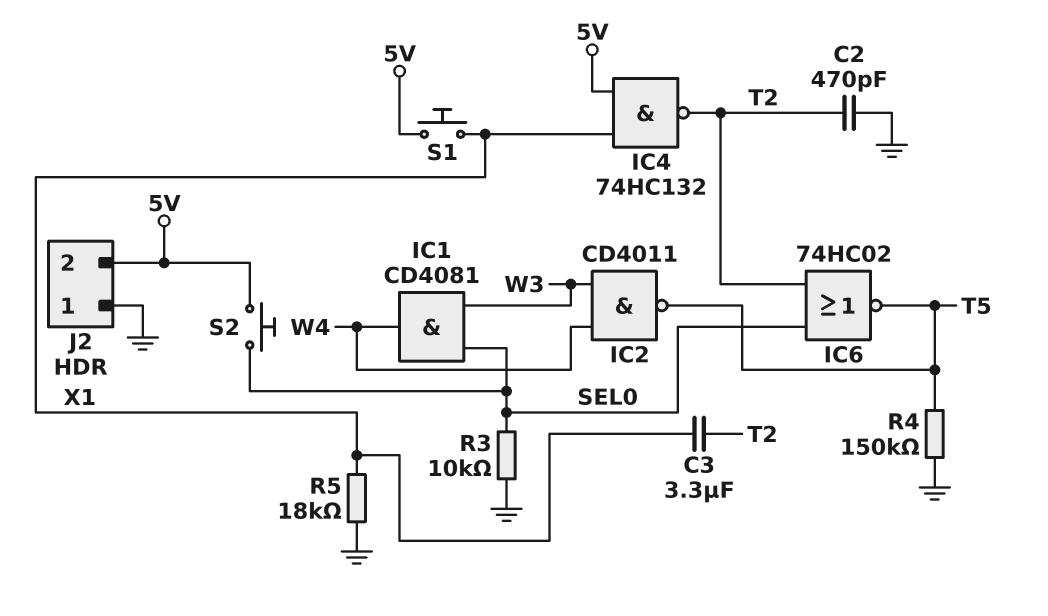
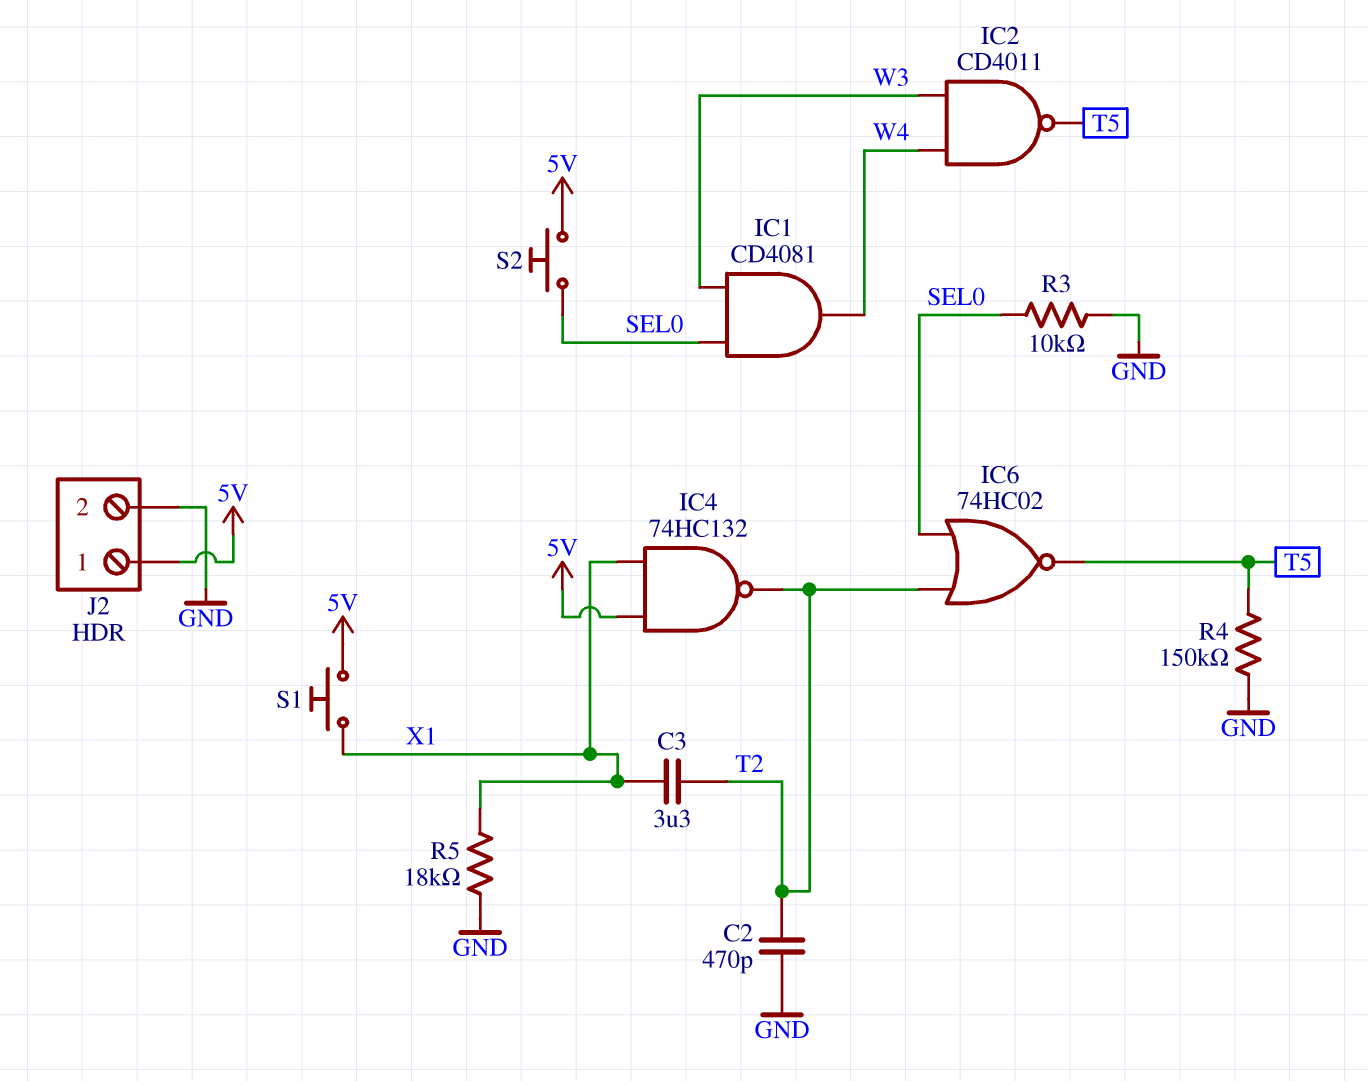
J2 pin 1: GND -> 5V
J2 pin 2: 5V -> GND

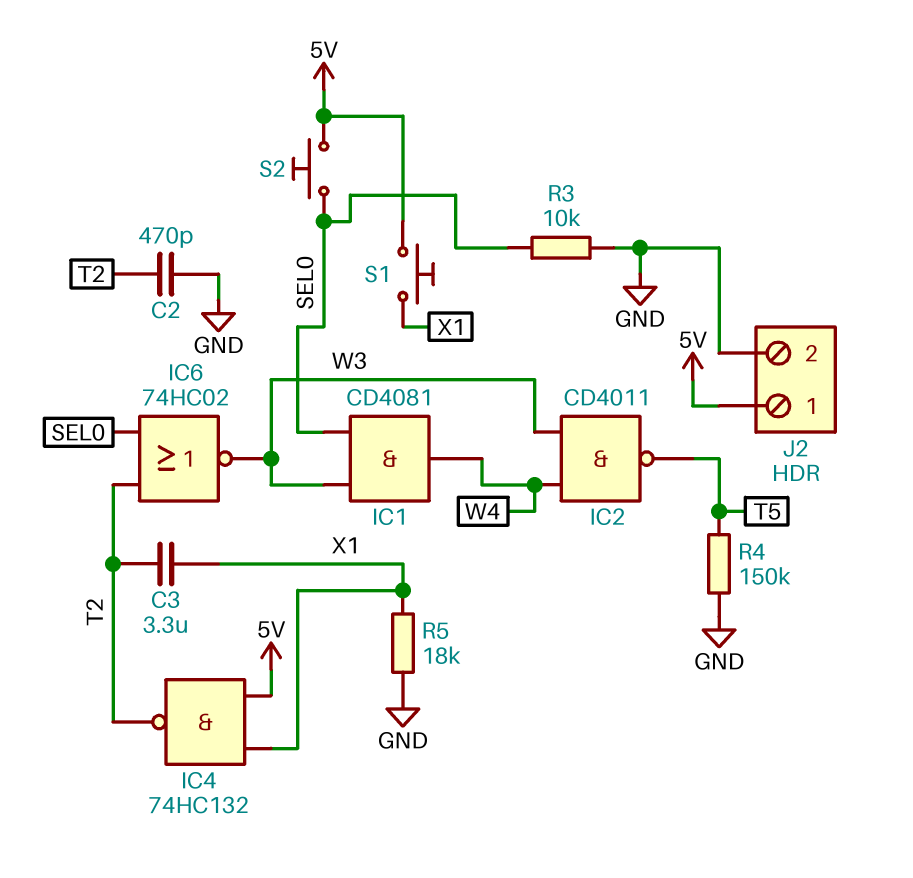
IC6: NOR 74HC02 (in SEL0, in T2, out T5) -> NOR 74HC02 (in SEL0, in T2, out W3)

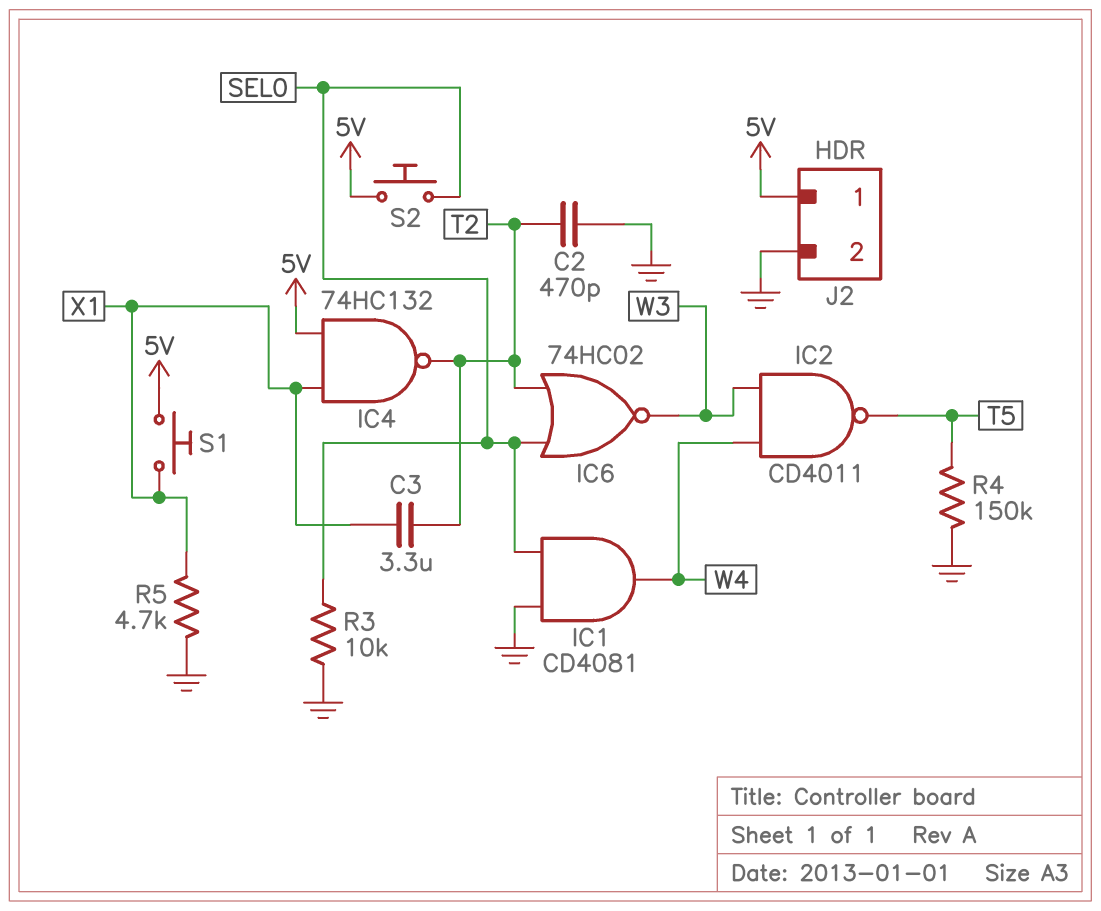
IC1: AND CD4081 (in SEL0, in W3, out W4) -> AND CD4081 (in GND, in SEL0, out W4)
R5: 18k (GND, X1) -> 4.7k (GND, X1)

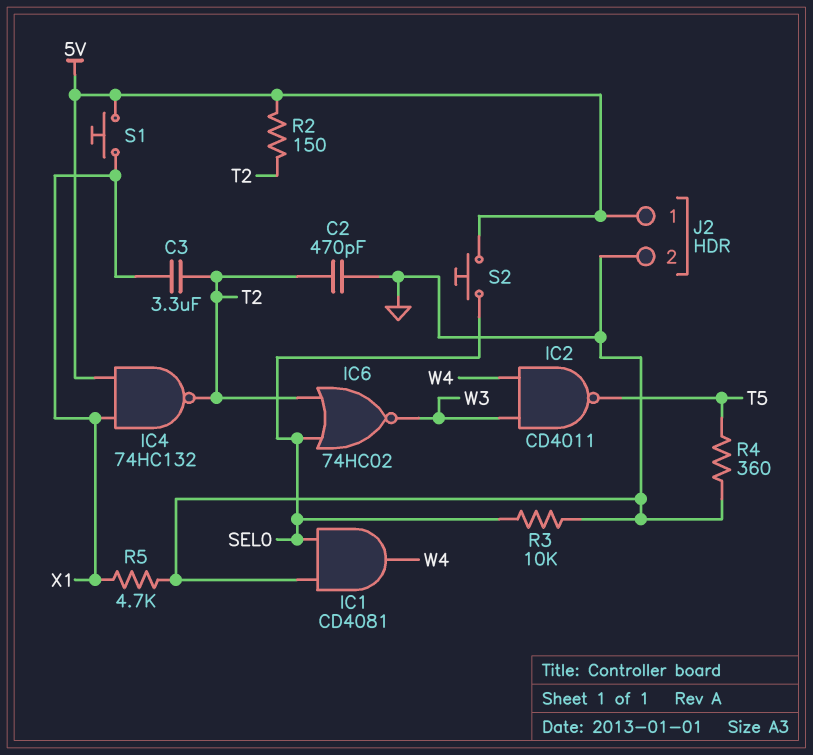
R2: none -> 150 (5V, T2)
R4: 150k (GND, T5) -> 360 (GND, T5)

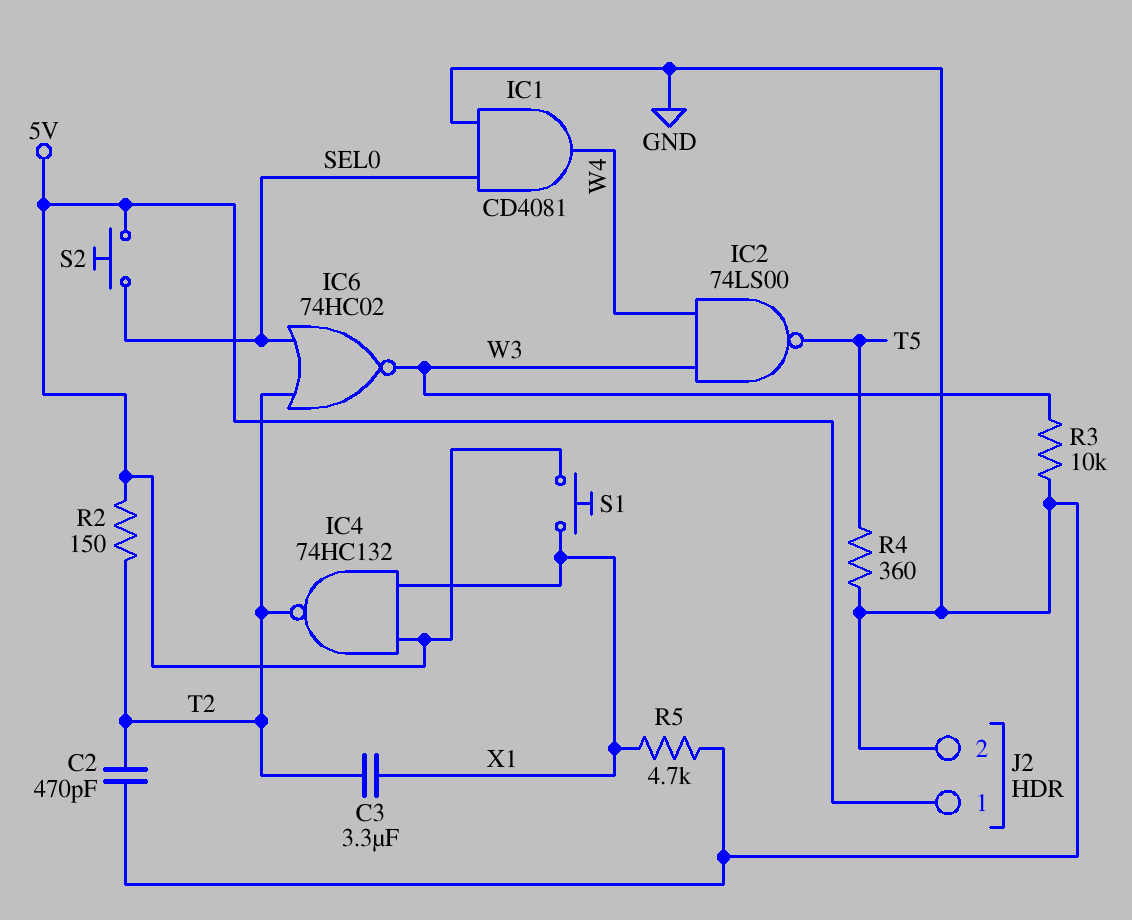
IC2: NAND CD4011 (in W3, in W4, out T5) -> NAND 74LS00 (in W3, in W4, out T5)
R3: 10k (GND, SEL0) -> 10k (GND, W3)

